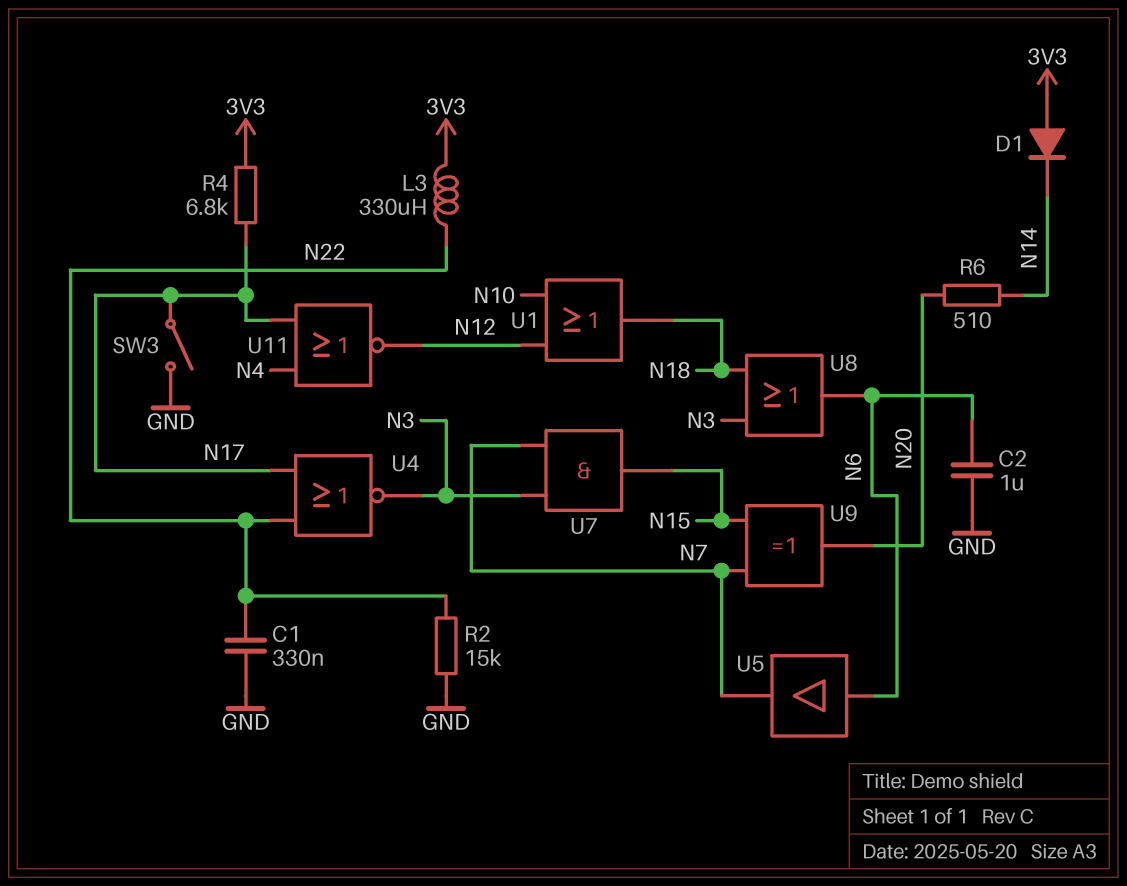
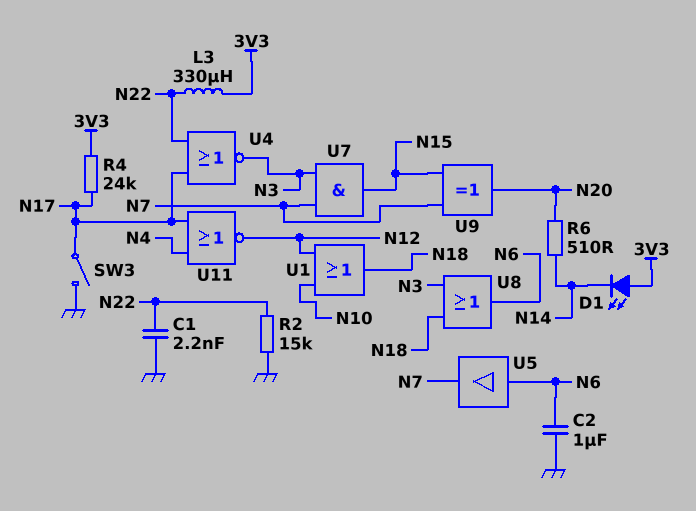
C1: 330nF (GND, N22) -> 2.2nF (GND, N22)
D1: diode (A 3V3, K N14) -> LED (A 3V3, K N14)
R4: 6.8k (3V3, N17) -> 24k (3V3, N17)

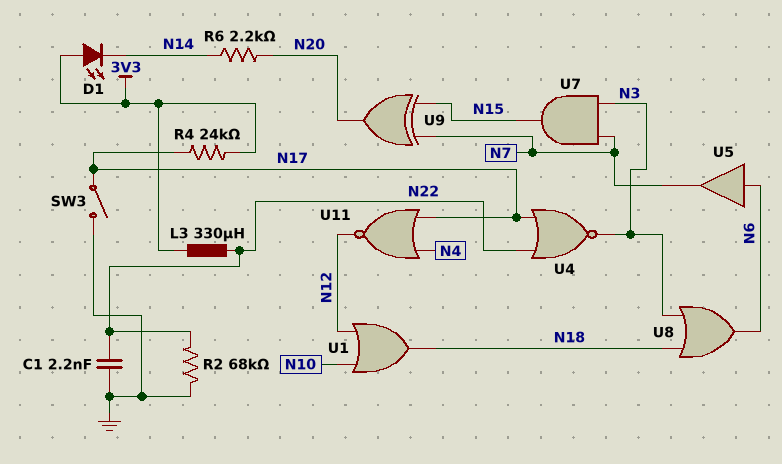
C2: 1uF (GND, N6) -> none
R2: 15k (GND, N22) -> 68k (GND, N22)
R6: 510 (N14, N20) -> 2.2k (N14, N20)

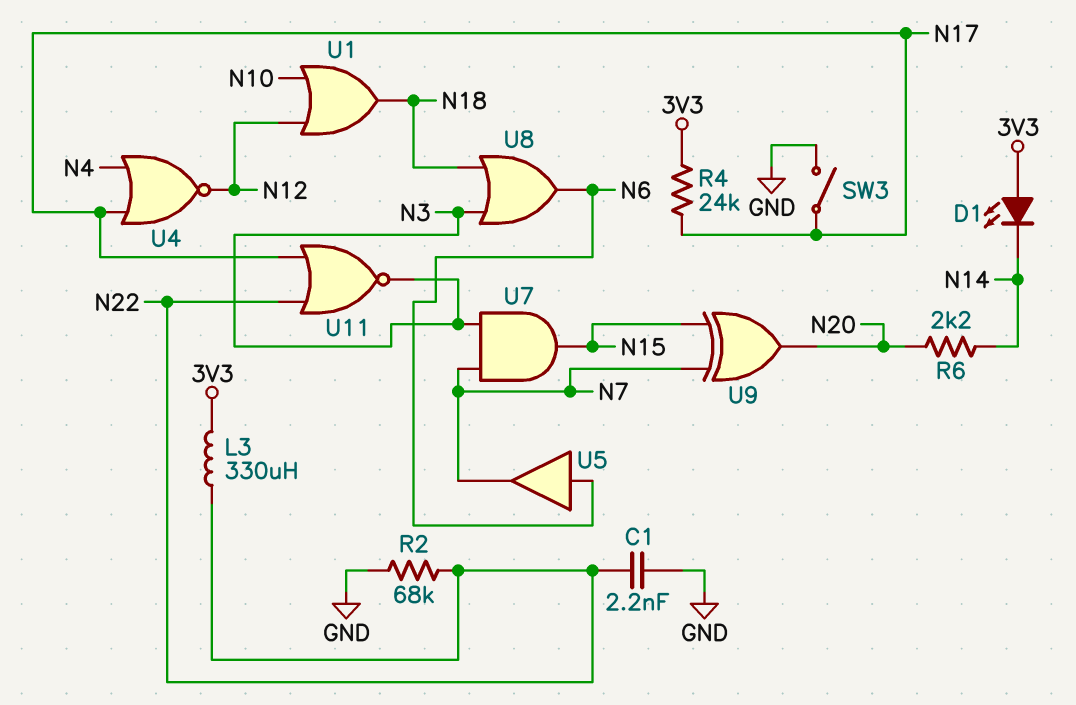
U4: NOR (in N17, in N22, out N3) -> NOR (in N4, in N17, out N12)
U11: NOR (in N4, in N17, out N12) -> NOR (in N17, in N22, out N3)

